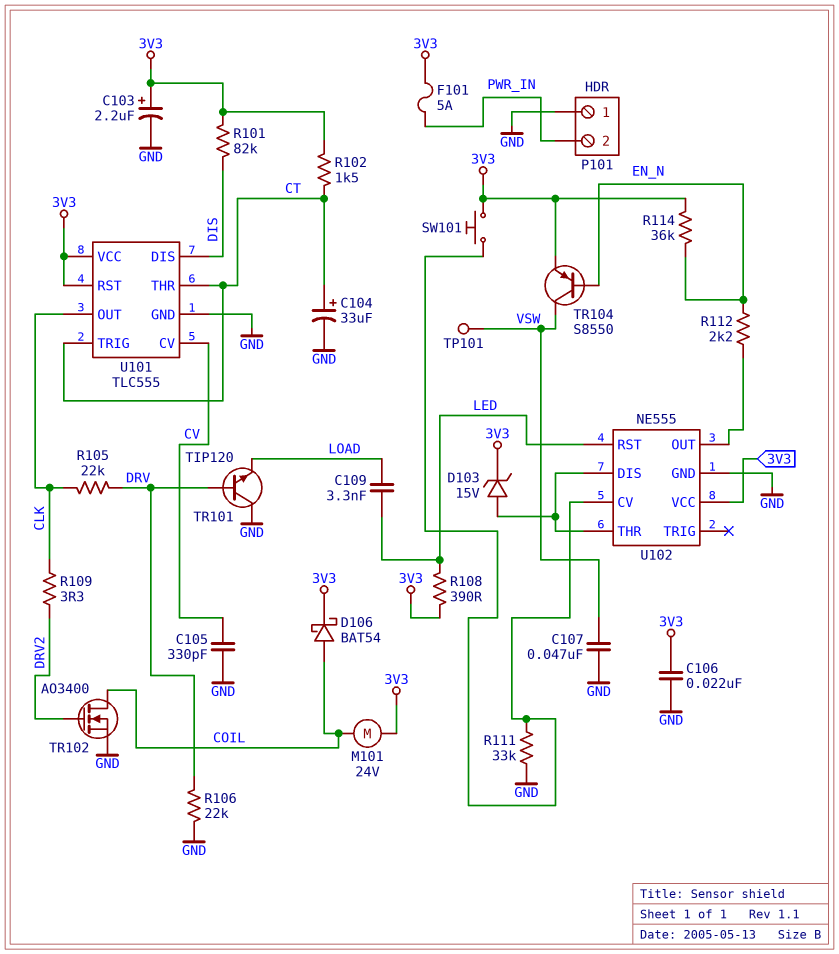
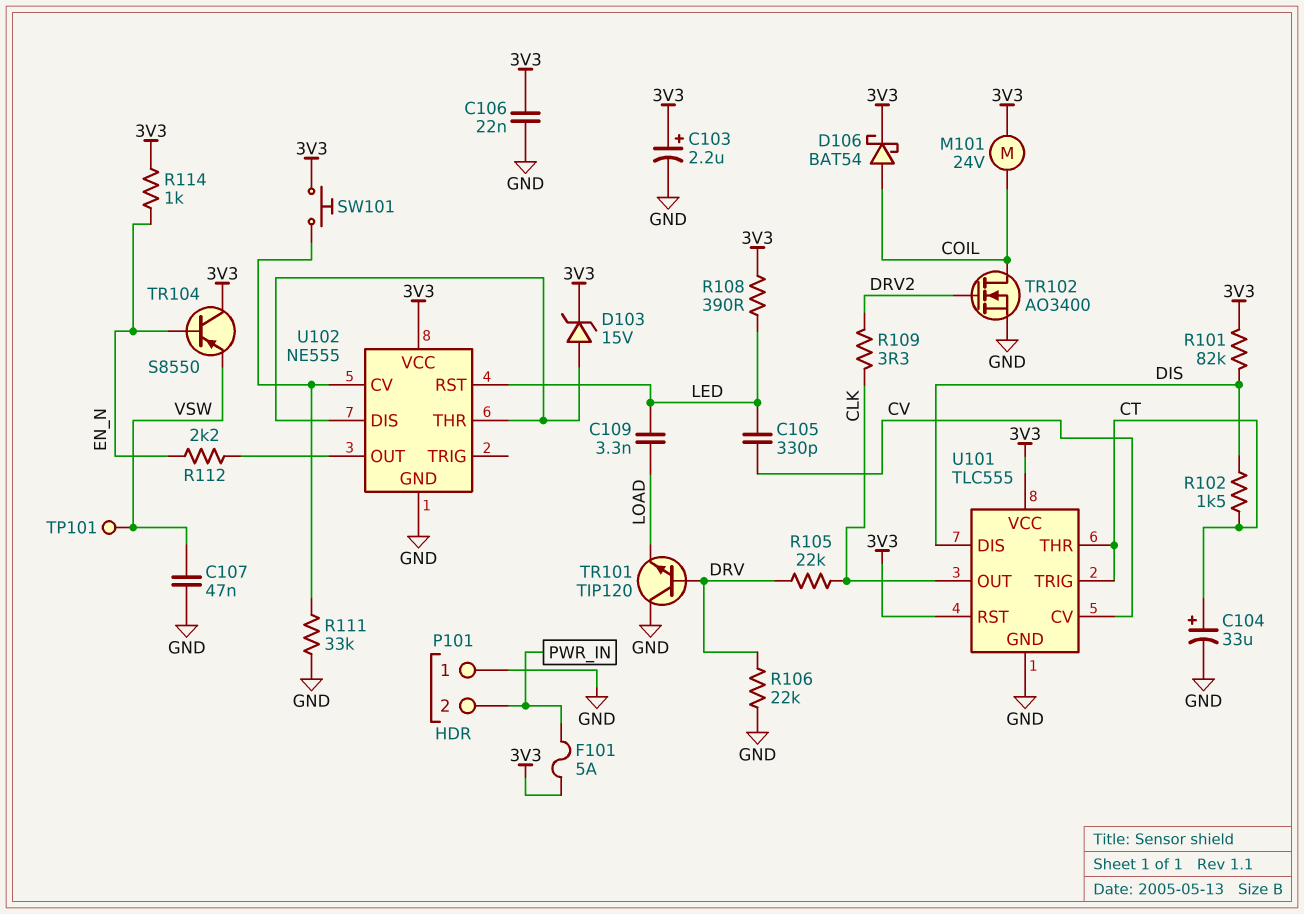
C105: 330pF (CV, GND) -> 330pF (CV, LED)
R102: 1.5k (3V3, CT) -> 1.5k (CT, DIS)
R114: 36k (3V3, EN_N) -> 1k (3V3, EN_N)
TR104: PNP S8550 (B EN_N, C VSW, E 3V3) -> PNP S8550 (B EN_N, C 3V3, E VSW)

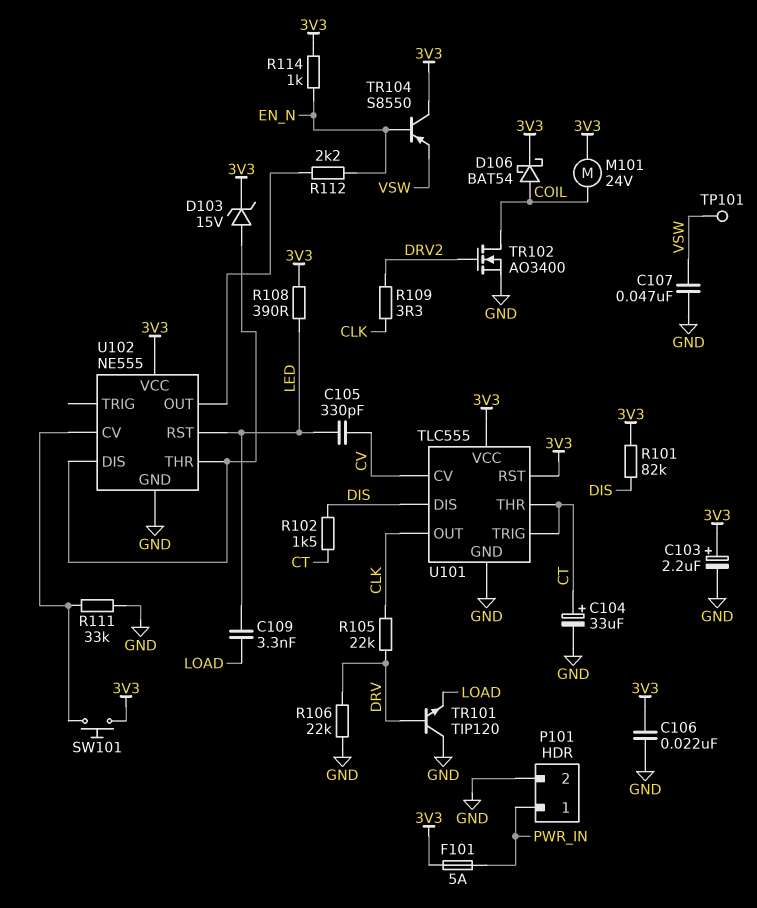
P101 pin 1: GND -> PWR_IN
P101 pin 2: PWR_IN -> GND

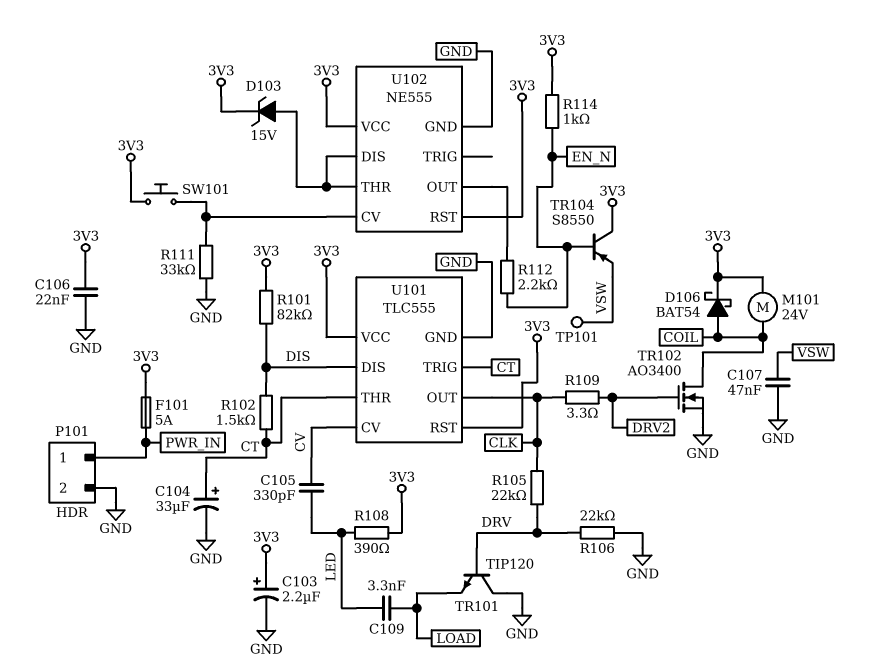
U102 pin RST: LED -> 3V3

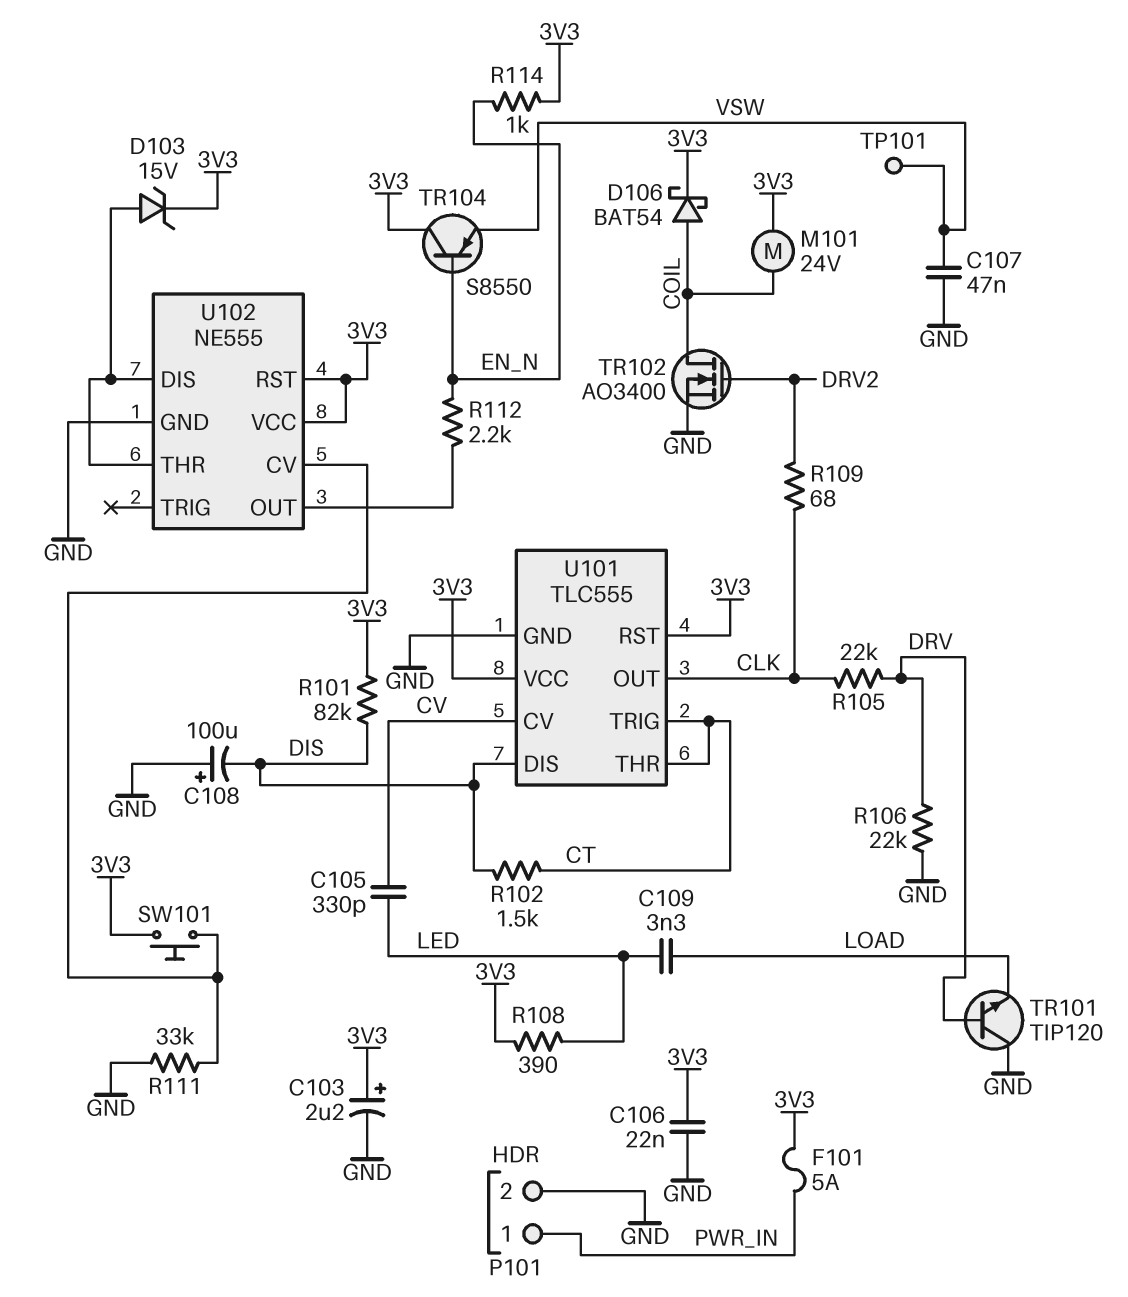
C104: 33uF (plus CT, minus GND) -> none
C108: none -> 100uF (plus GND, minus DIS)
R109: 3.3 (CLK, DRV2) -> 68 (CLK, DRV2)

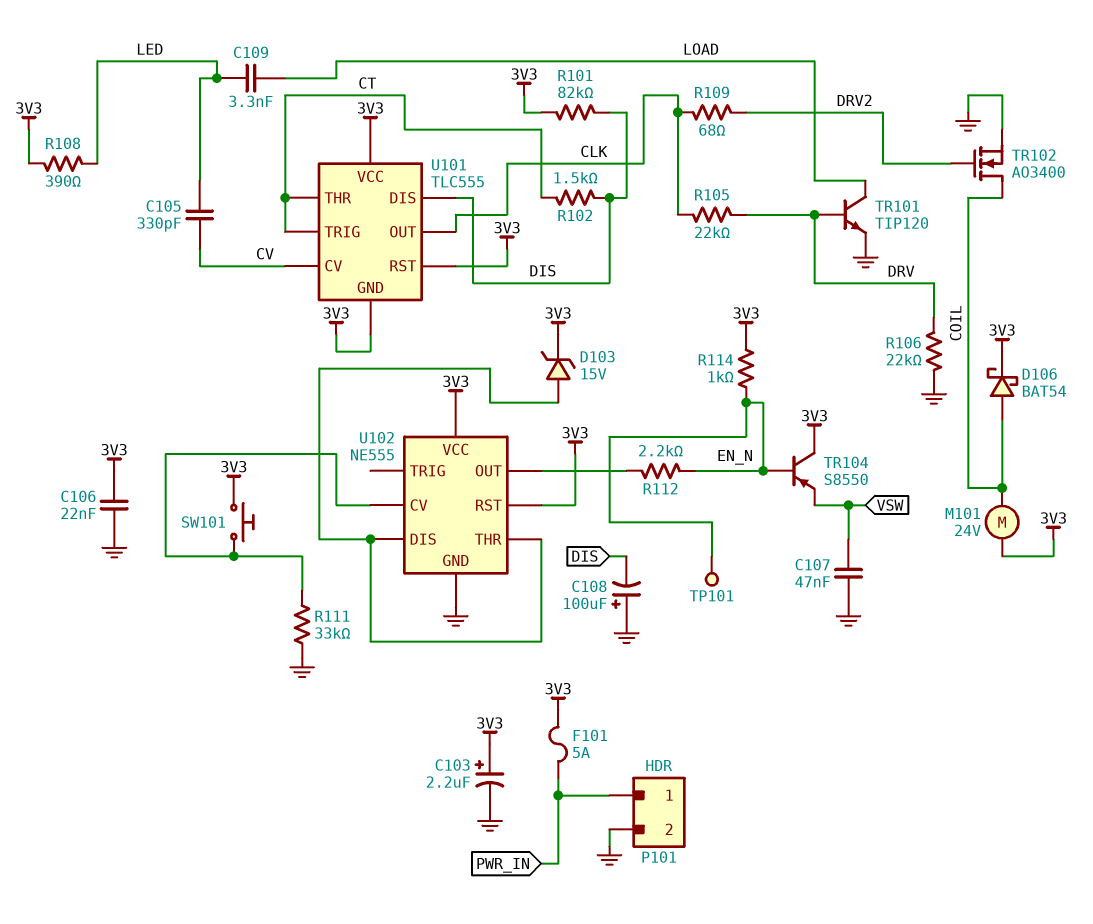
TP101: test point (VSW) -> test point (EN_N)
TR101: NPN TIP120 (B DRV, C GND, E LOAD) -> NPN TIP120 (B DRV, C LOAD, E GND)
U101 pin GND: GND -> 3V3

